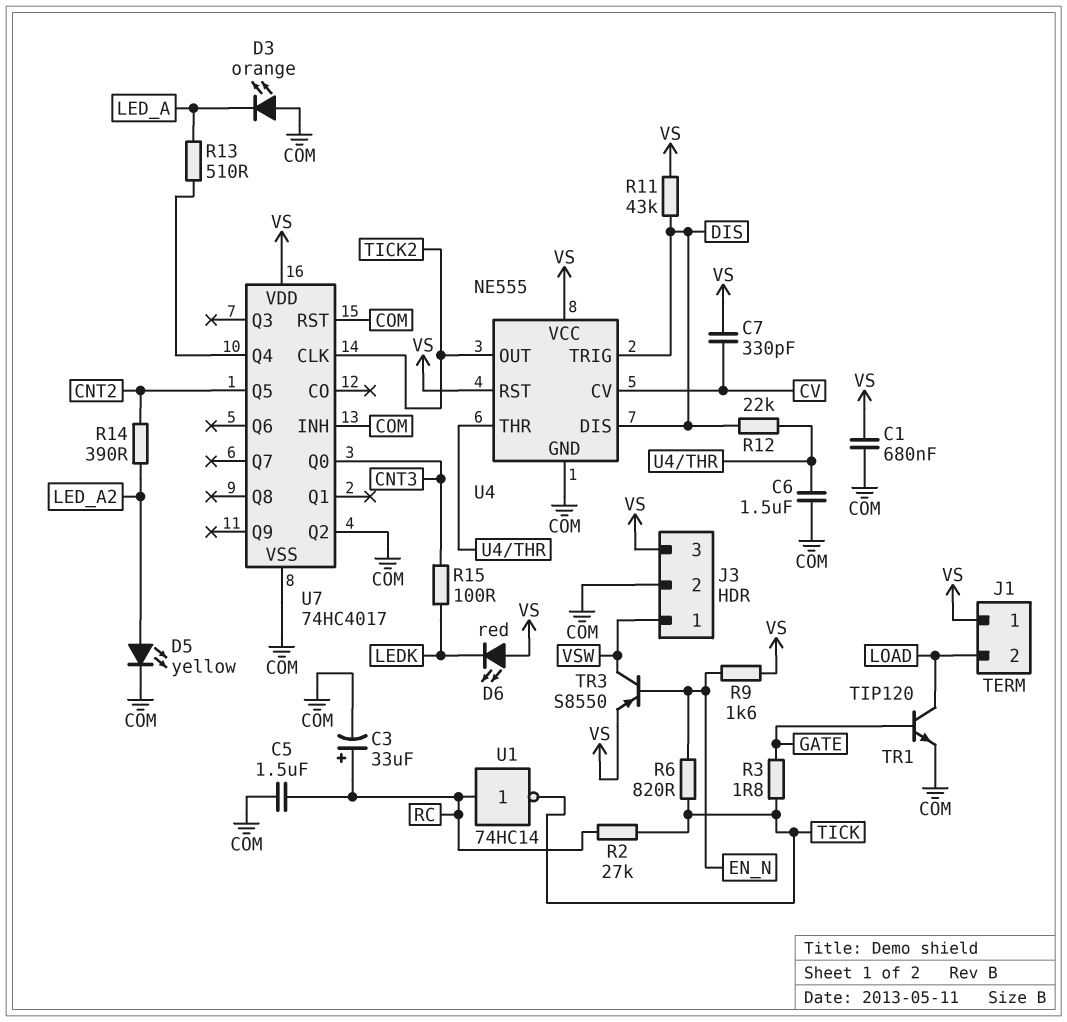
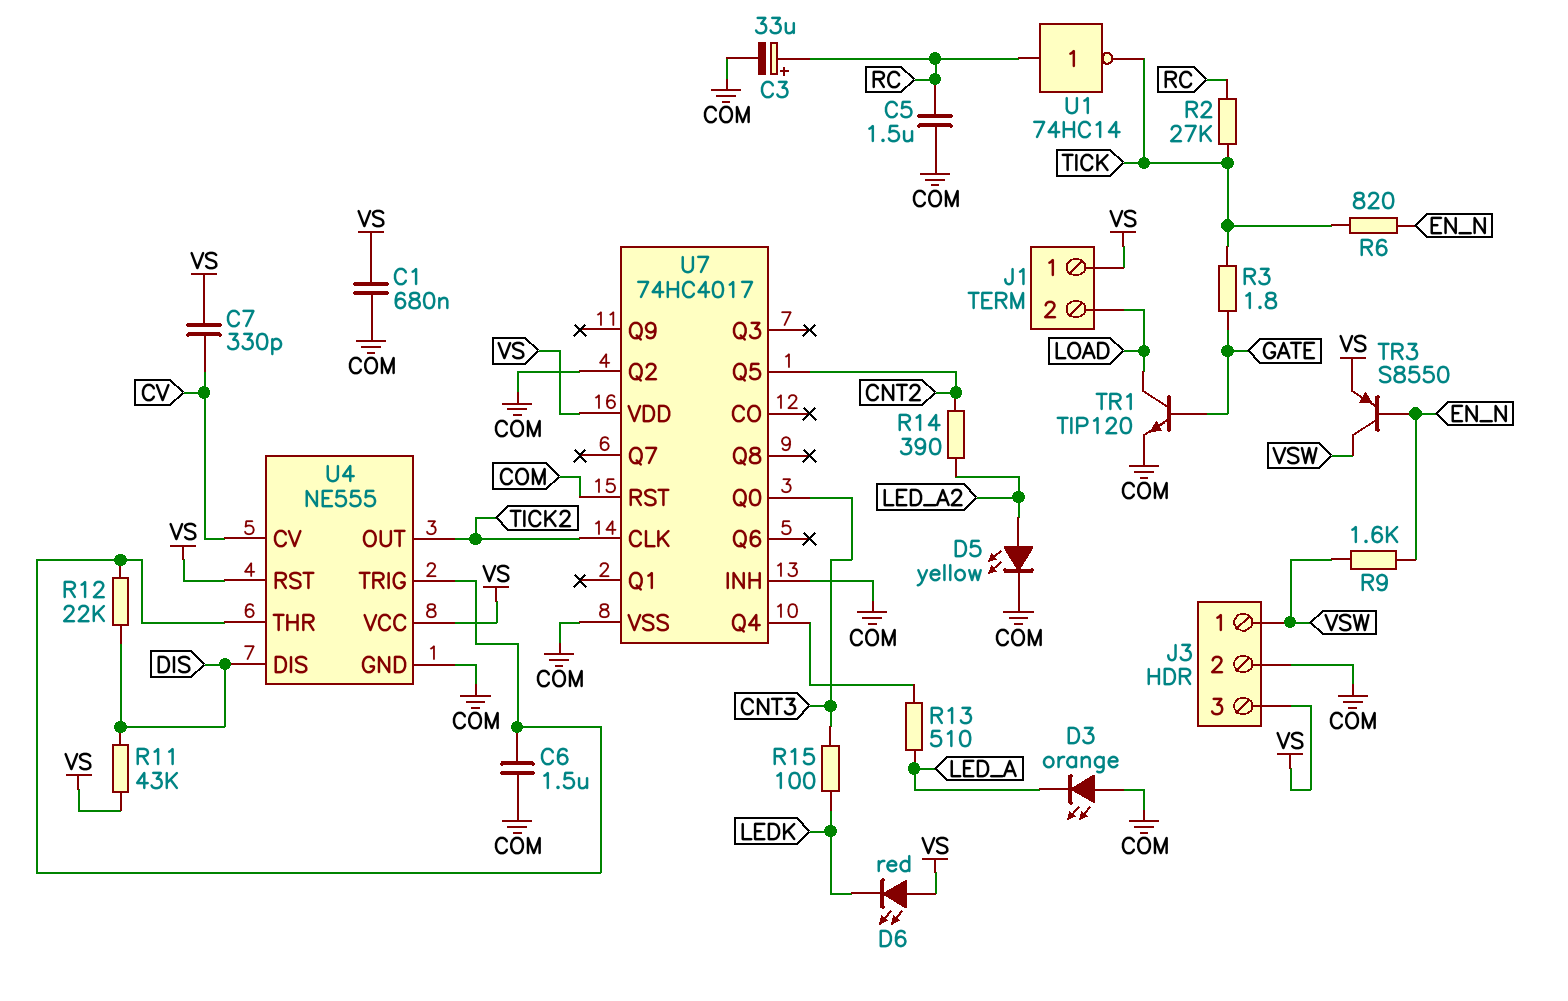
R9: 1.6k (EN_N, VS) -> 1.6k (EN_N, VSW)
U4 pin TRIG: DIS -> U4/THR

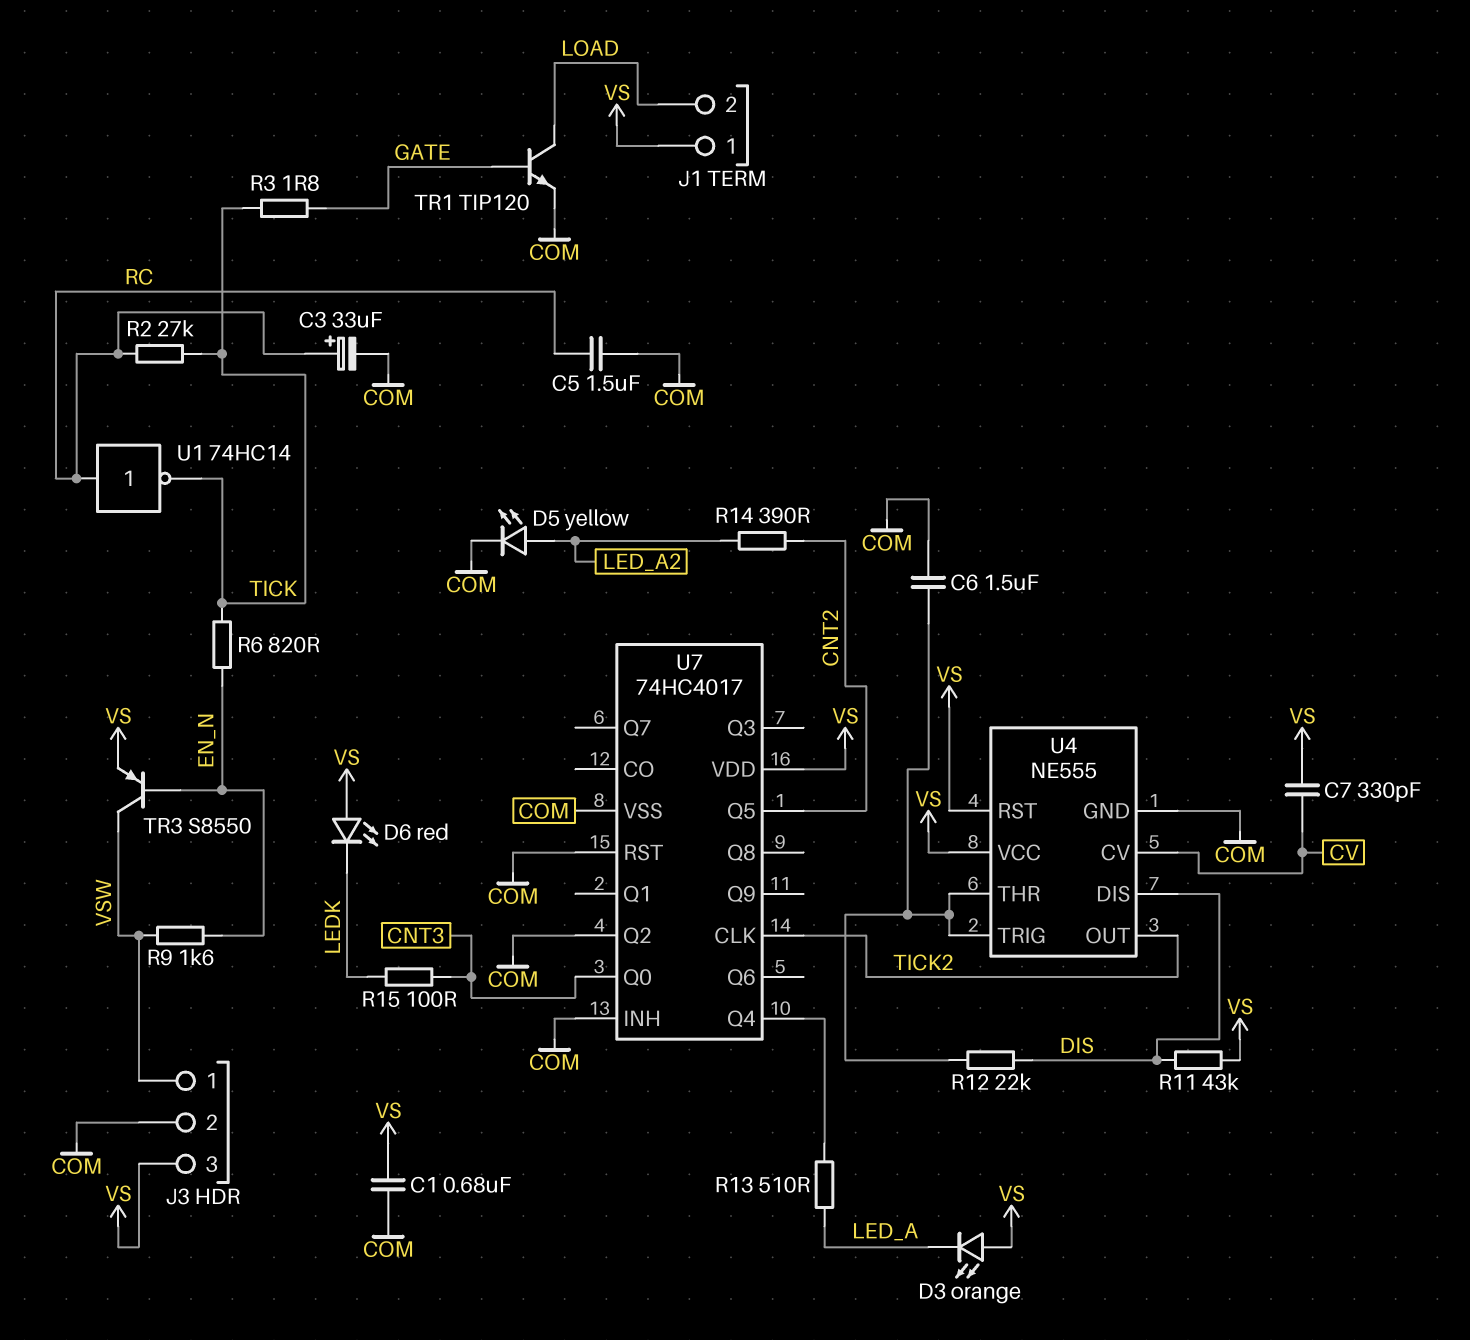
D3: LED orange (A COM, K LED_A) -> LED orange (A VS, K LED_A)

